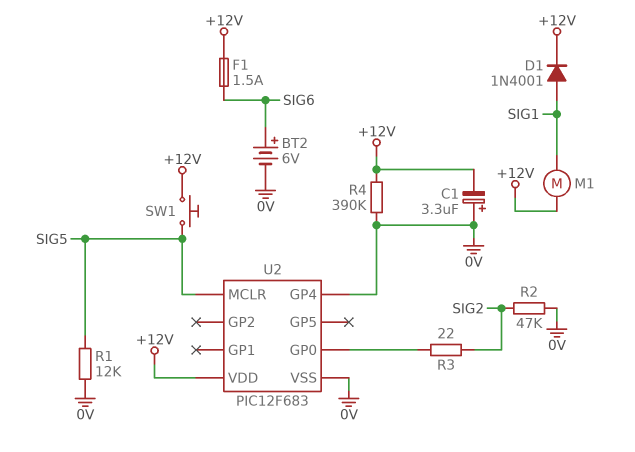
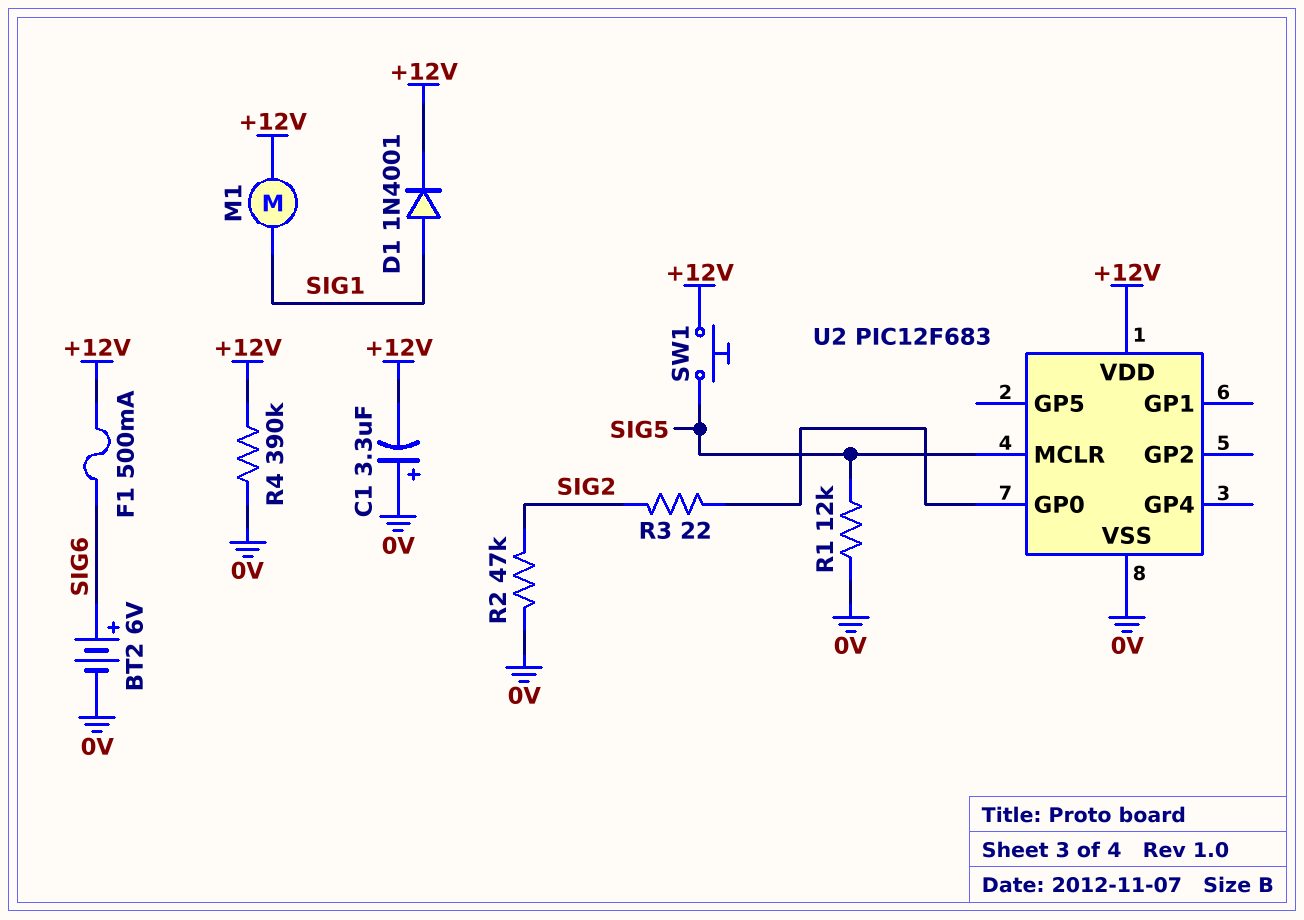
F1: 1.5A (+12V, SIG6) -> 500mA (+12V, SIG6)
U2 pin GP4: 0V -> none

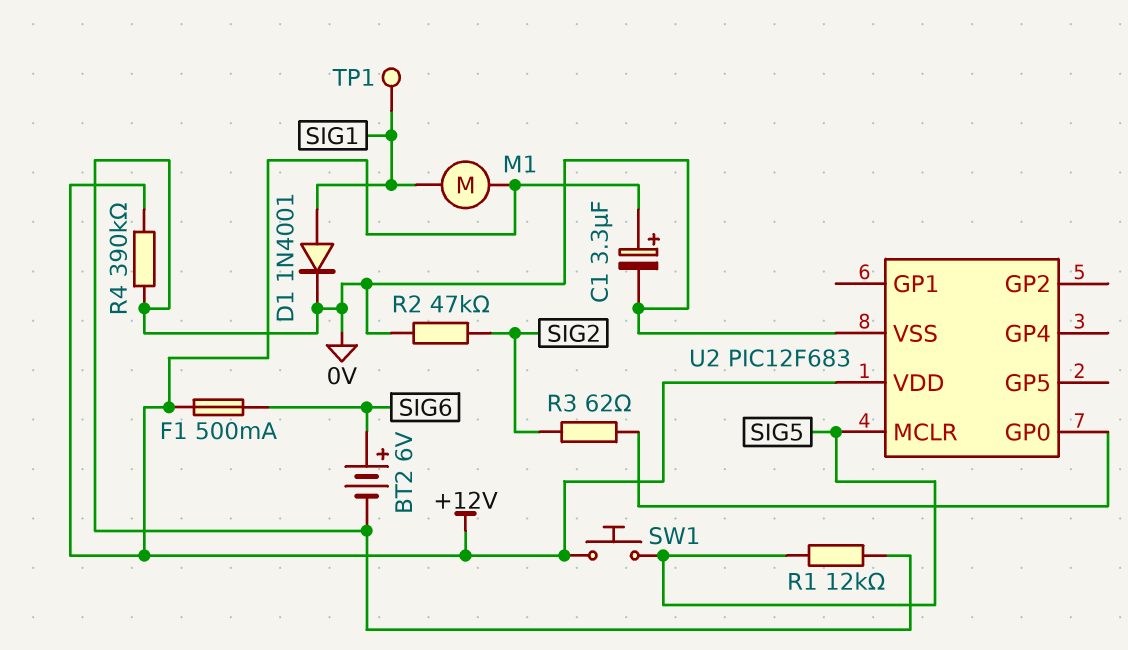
C1: 3.3uF (plus 0V, minus +12V) -> 3.3uF (plus +12V, minus 0V)
D1: diode 1N4001 (A SIG1, K +12V) -> diode 1N4001 (A SIG1, K 0V)
R3: 22 (SIG2, U2/GP0) -> 62 (SIG2, U2/GP0)
TP1: none -> test point (SIG1)

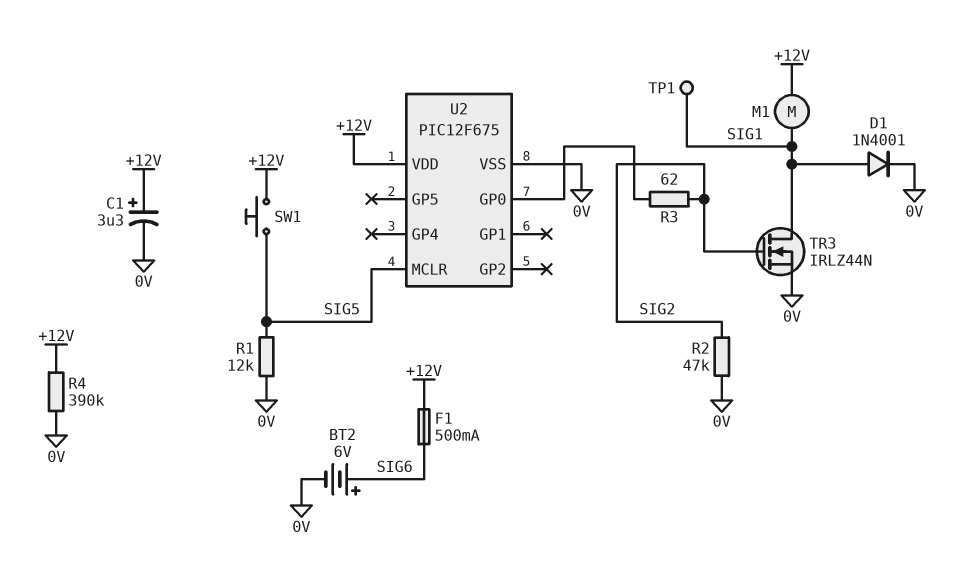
TR3: none -> NMOS IRLZ44N (G SIG2, D SIG1, S 0V)
U2: PIC12F683 -> PIC12F675

